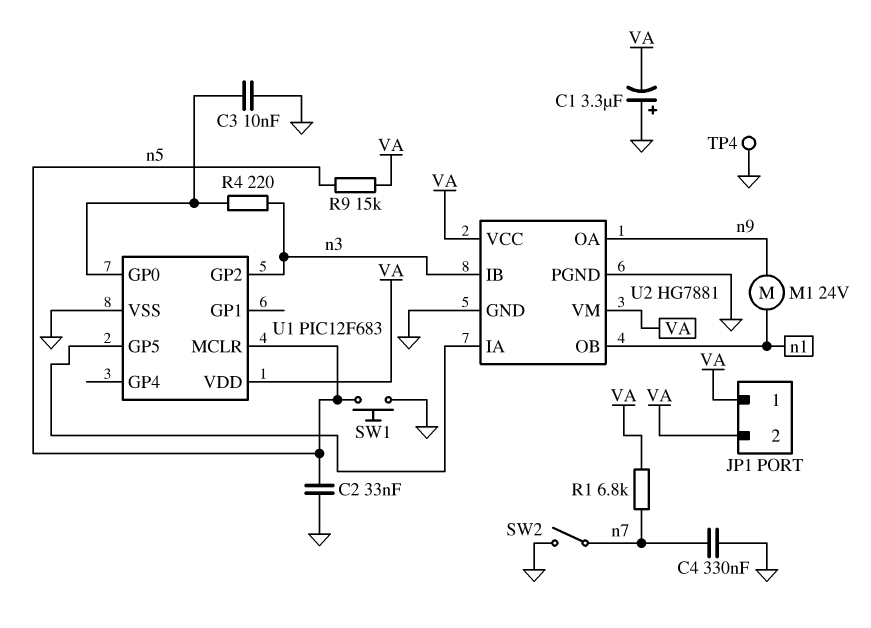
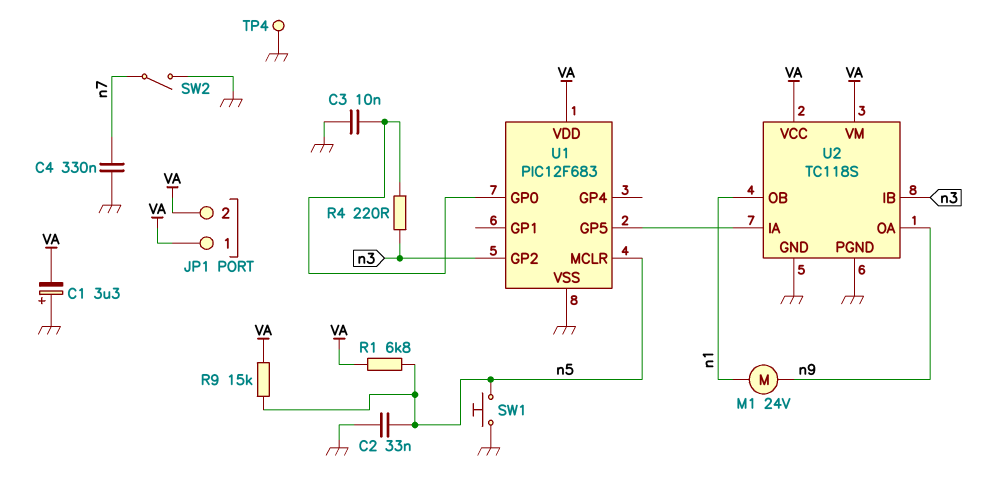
R1: 6.8k (VA, n7) -> 6.8k (VA, n5)
U2: HG7881 -> TC118S

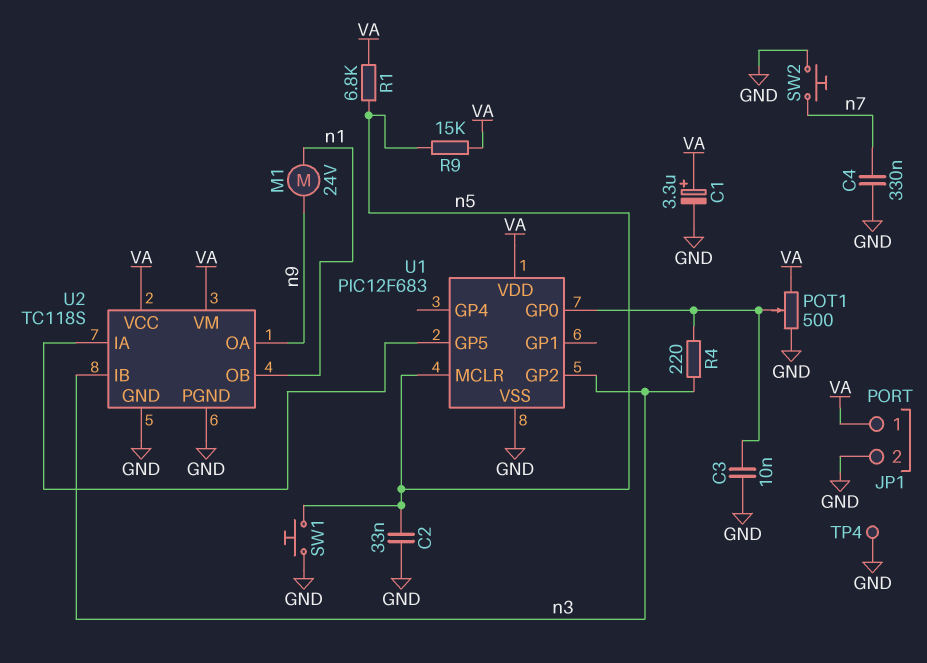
C1: 3.3uF (plus GND, minus VA) -> 3.3uF (plus VA, minus GND)
JP1 pin 2: VA -> GND
POT1: none -> 500 (GND, VA, wiper U1/GP0)
SW2: switch (GND, n7) -> button (GND, n7)

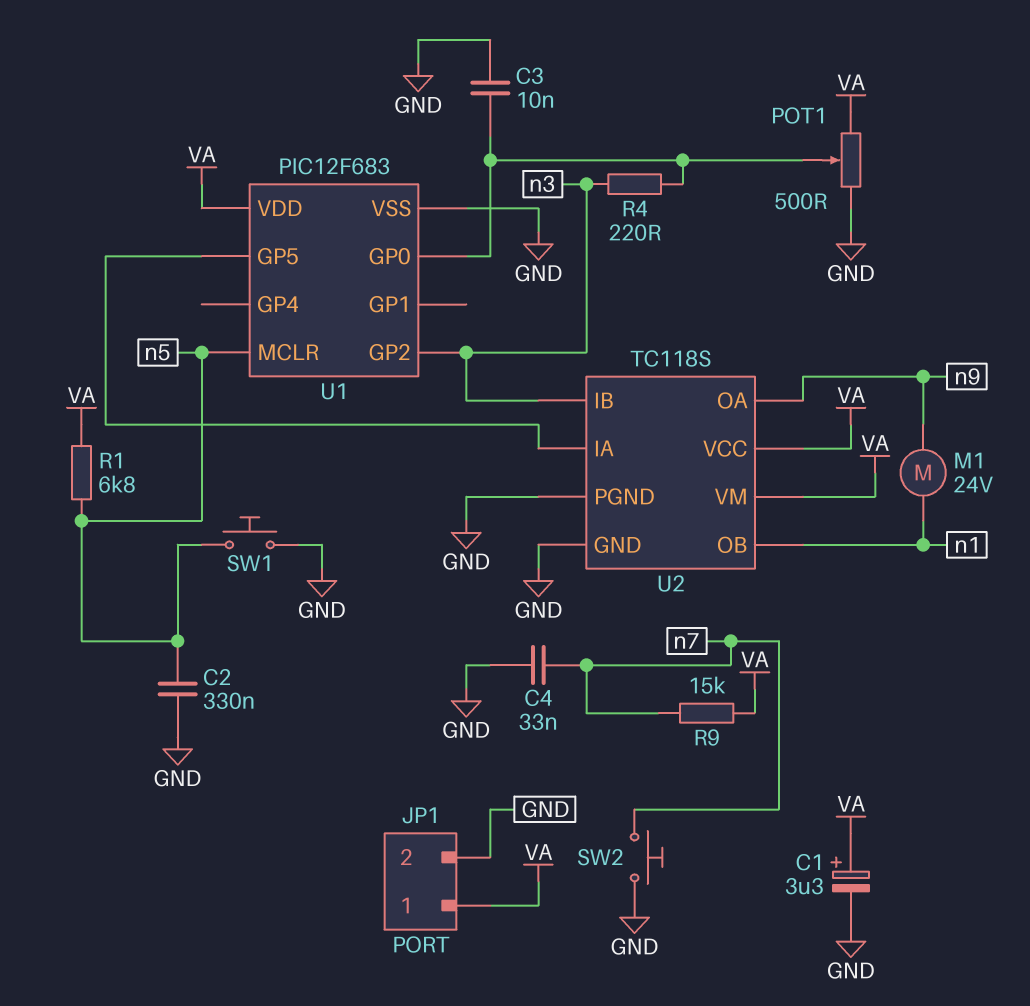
C2: 33nF (GND, n5) -> 330nF (GND, n5)
C4: 330nF (GND, n7) -> 33nF (GND, n7)
R9: 15k (VA, n5) -> 15k (VA, n7)
TP4: test point (GND) -> none

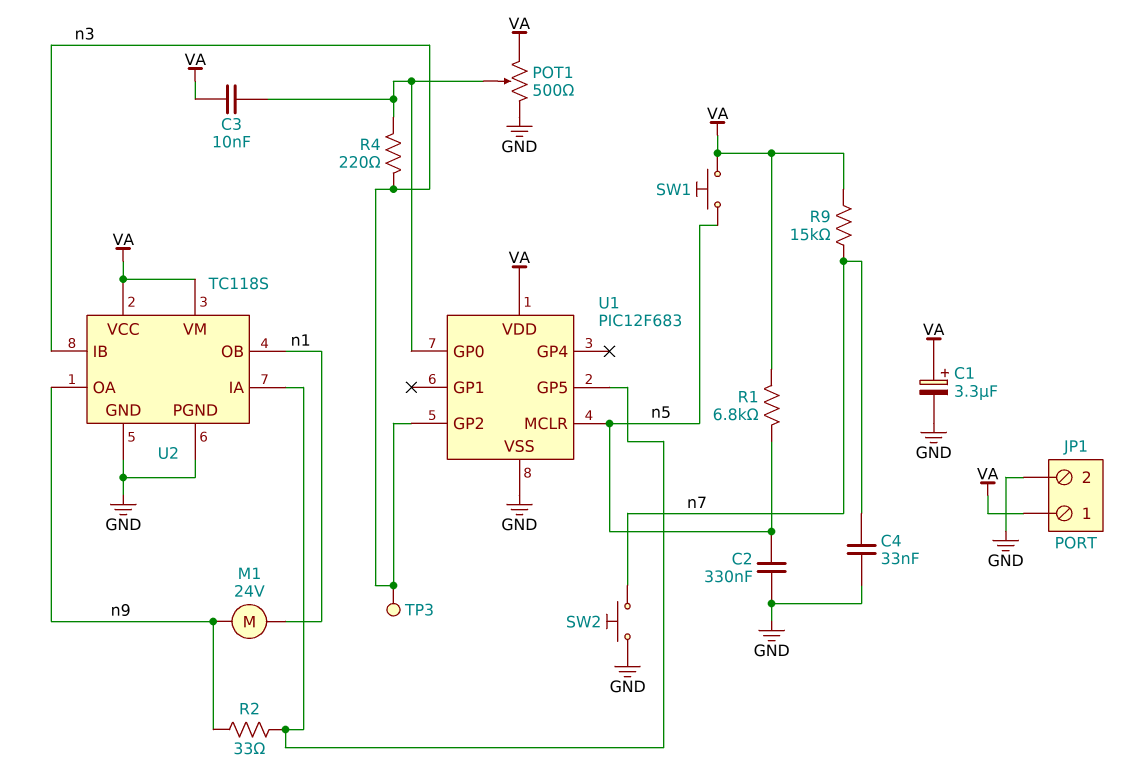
C3: 10nF (GND, U1/GP0) -> 10nF (U1/GP0, VA)
R2: none -> 33 (U1/GP5, n9)
SW1: button (GND, n5) -> button (VA, n5)
TP3: none -> test point (n3)

